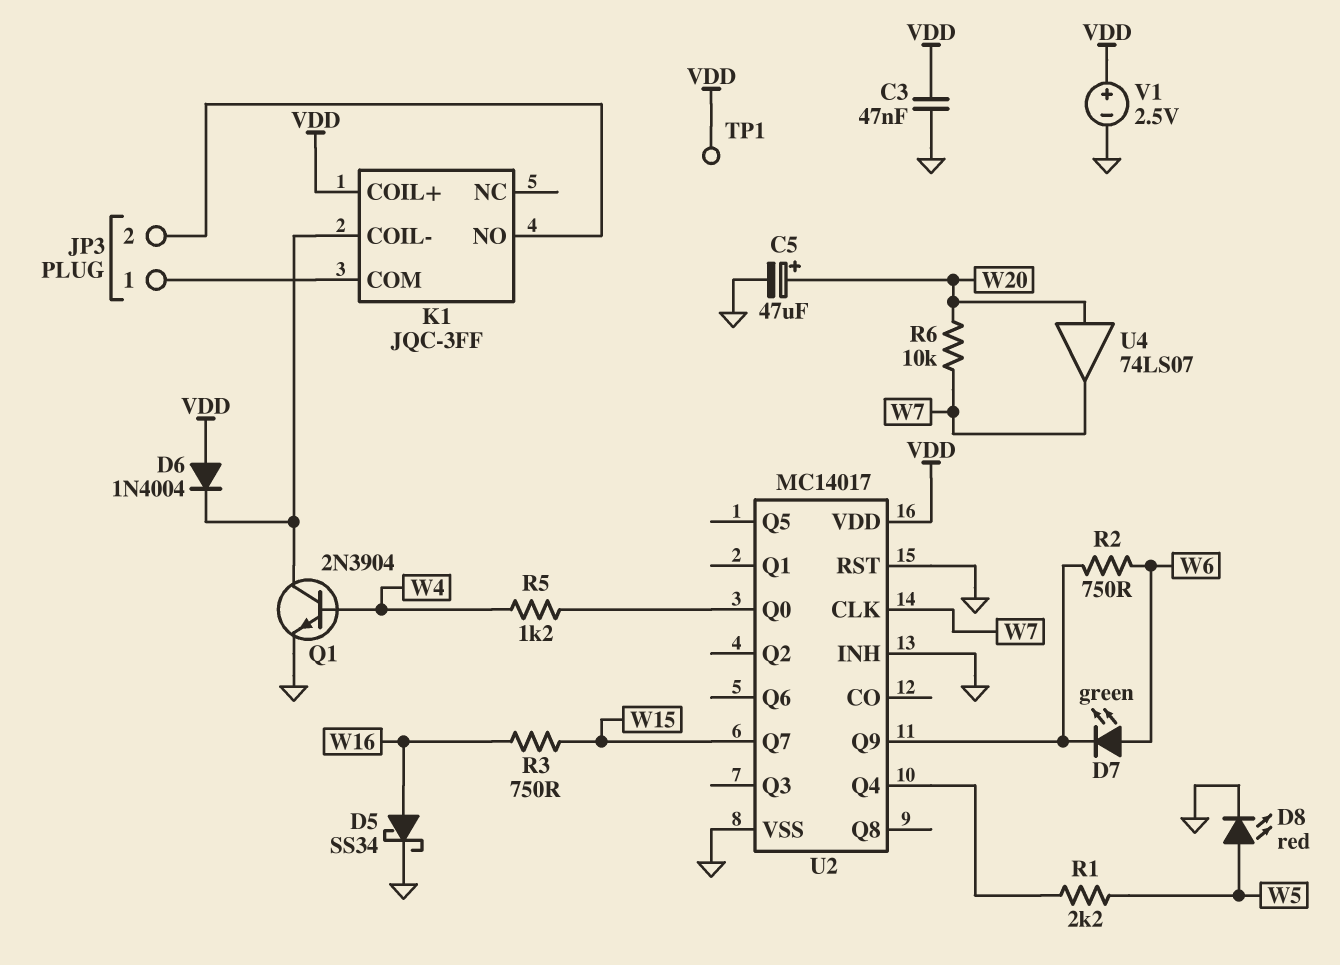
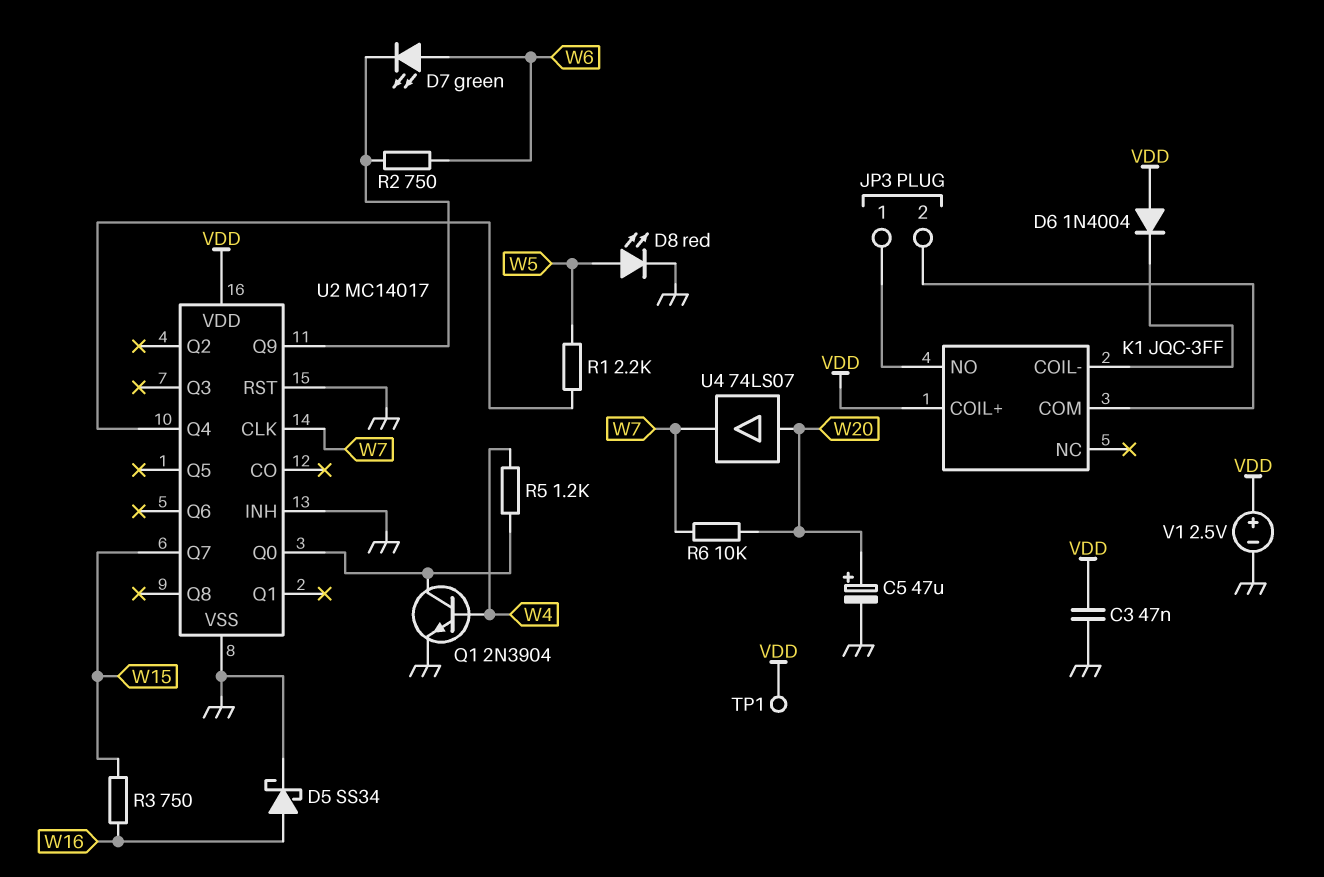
K1 pin COM: JP3/1 -> JP3/2
K1 pin NO: JP3/2 -> JP3/1
Q1: NPN 2N3904 (B W4, C K1/COIL-, E GND) -> NPN 2N3904 (B W4, C U2/Q0, E GND)

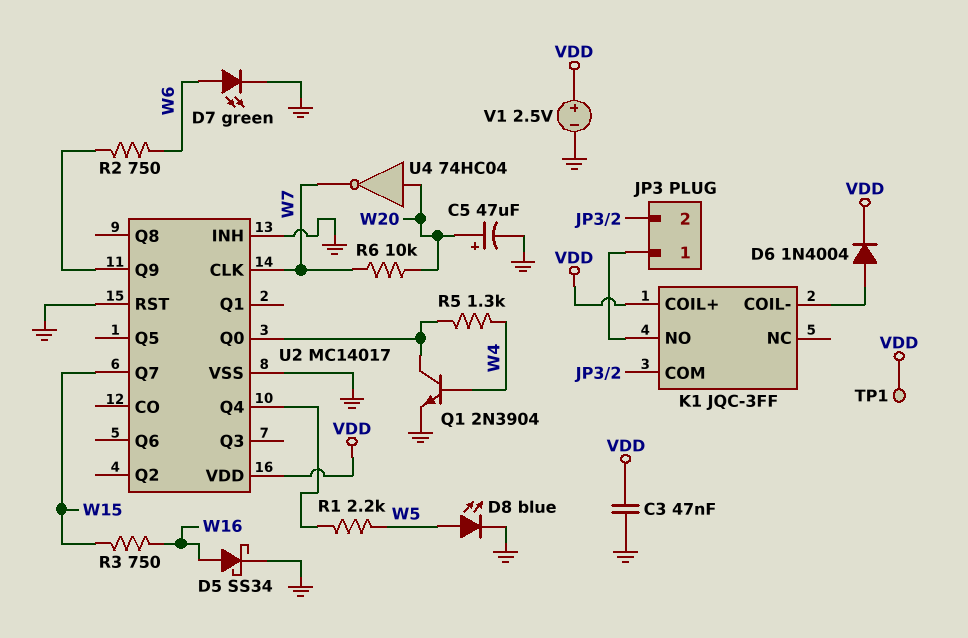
D6: diode 1N4004 (A VDD, K K1/COIL-) -> diode 1N4004 (A K1/COIL-, K VDD)
D7: LED green (A W6, K U2/Q9) -> LED green (A W6, K GND)
D8: LED red (A W5, K GND) -> LED blue (A W5, K GND)
R5: 1.2k (U2/Q0, W4) -> 1.3k (U2/Q0, W4)
U4: buffer 74LS07 (in W20, out W7) -> NOT 74HC04 (in W20, out W7)

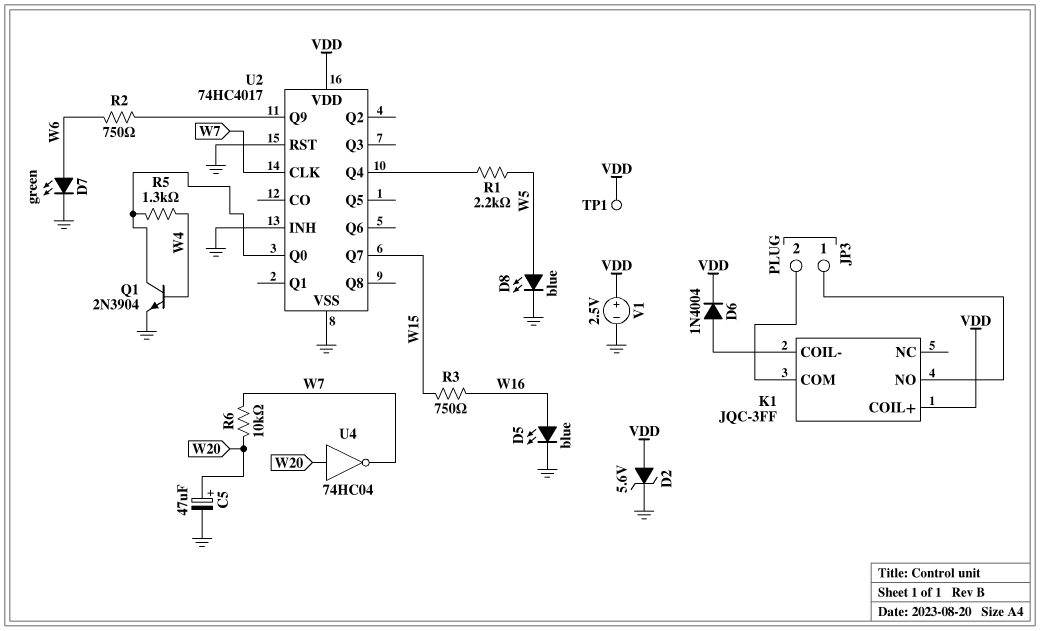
C3: 47nF (GND, VDD) -> none
D2: none -> zener 5.6V (A VDD, K GND)
D5: schottky SS34 (A W16, K GND) -> LED blue (A W16, K GND)
U2: MC14017 -> 74HC4017

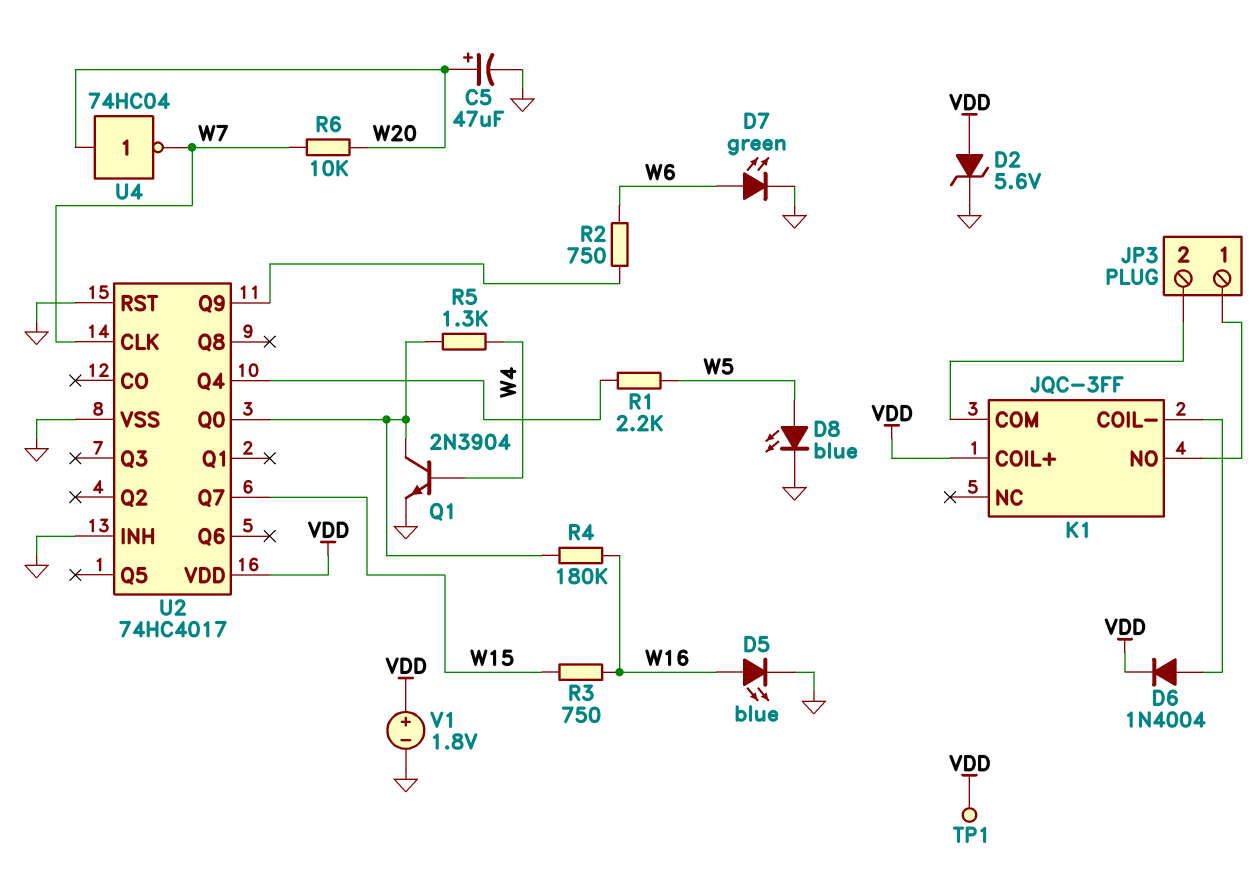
R4: none -> 180k (U2/Q0, W16)
V1: 2.5V (plus VDD, minus GND) -> 1.8V (plus VDD, minus GND)

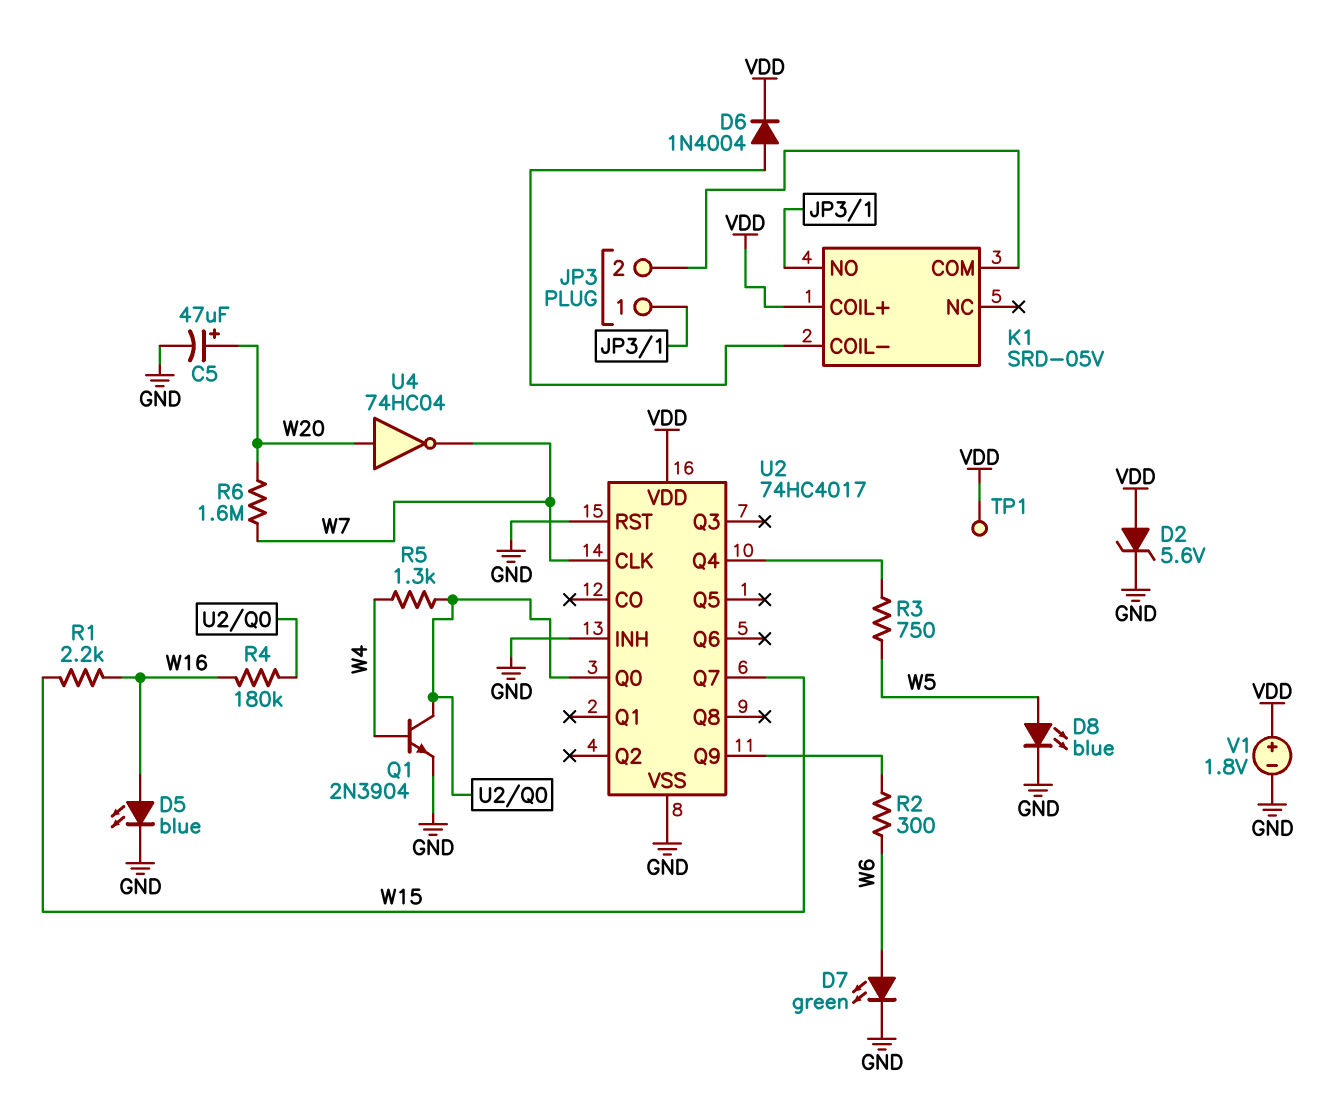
K1: JQC-3FF -> SRD-05V
R1: 2.2k (U2/Q4, W5) -> 2.2k (W15, W16)
R2: 750 (U2/Q9, W6) -> 300 (U2/Q9, W6)
R3: 750 (W15, W16) -> 750 (U2/Q4, W5)
R6: 10k (W7, W20) -> 1.6M (W7, W20)

